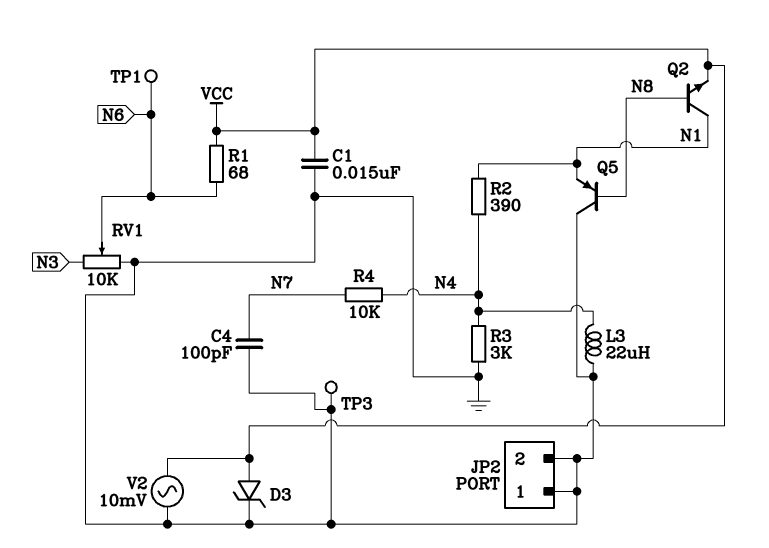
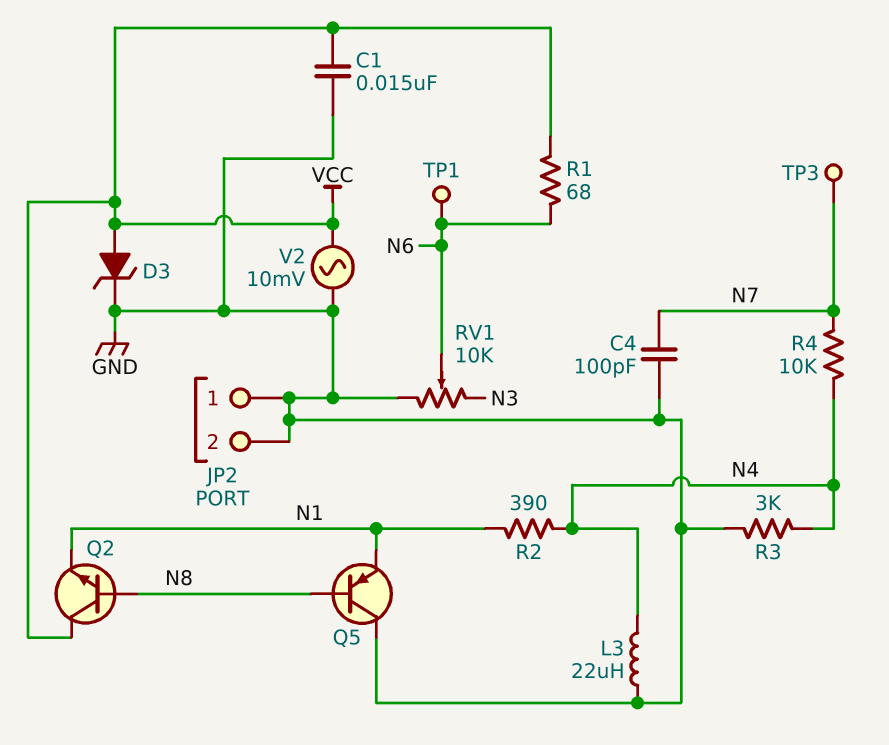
Q2: NPN (B N8, C N1, E VCC) -> NPN (B N8, C VCC, E N1)
TP3: test point (GND) -> test point (N7)

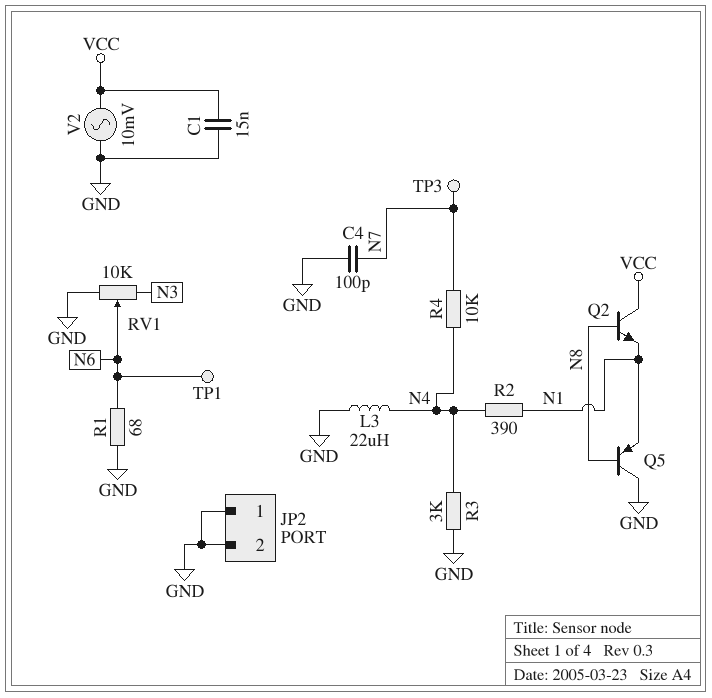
D3: zener (A VCC, K GND) -> none
R1: 68 (N6, VCC) -> 68 (GND, N6)

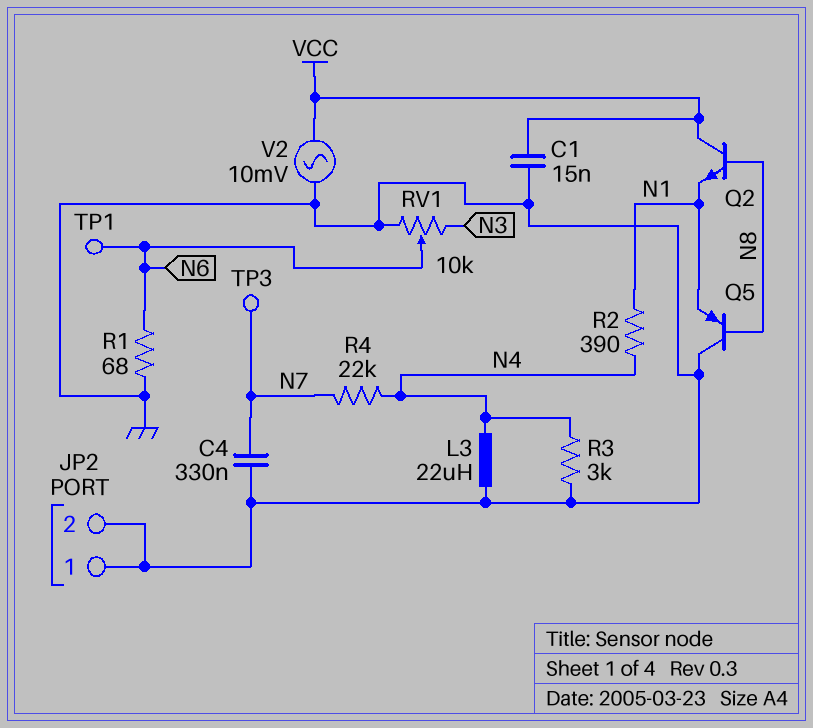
C4: 100pF (GND, N7) -> 330nF (GND, N7)
R4: 10k (N4, N7) -> 22k (N4, N7)

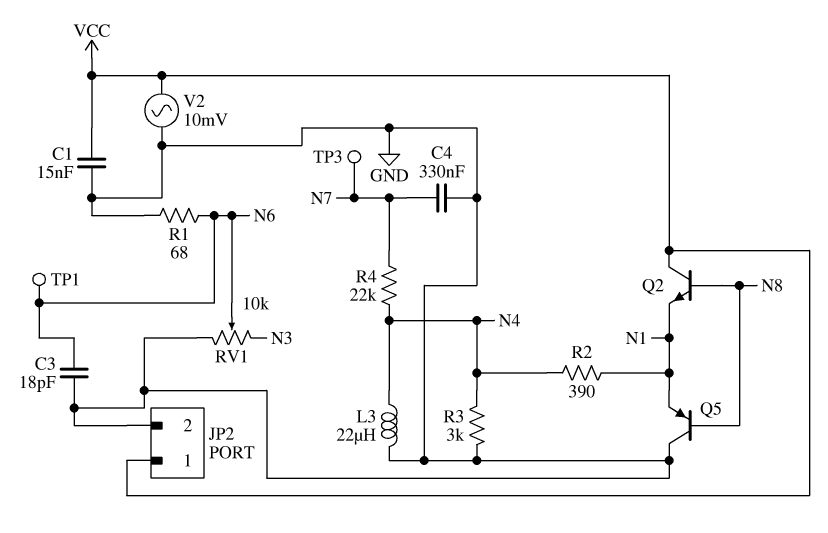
C3: none -> 18pF (GND, N6)
JP2 pin 1: GND -> VCC

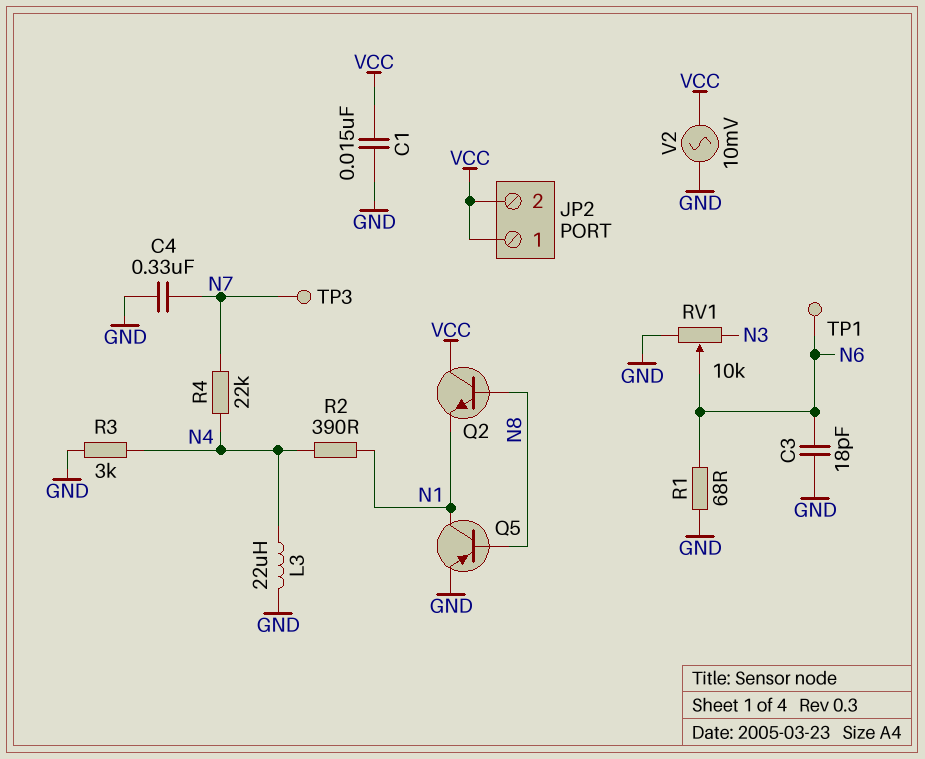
JP2 pin 2: GND -> VCC
Q5: PNP (B N8, C GND, E N1) -> PNP (B N8, C N1, E GND)

